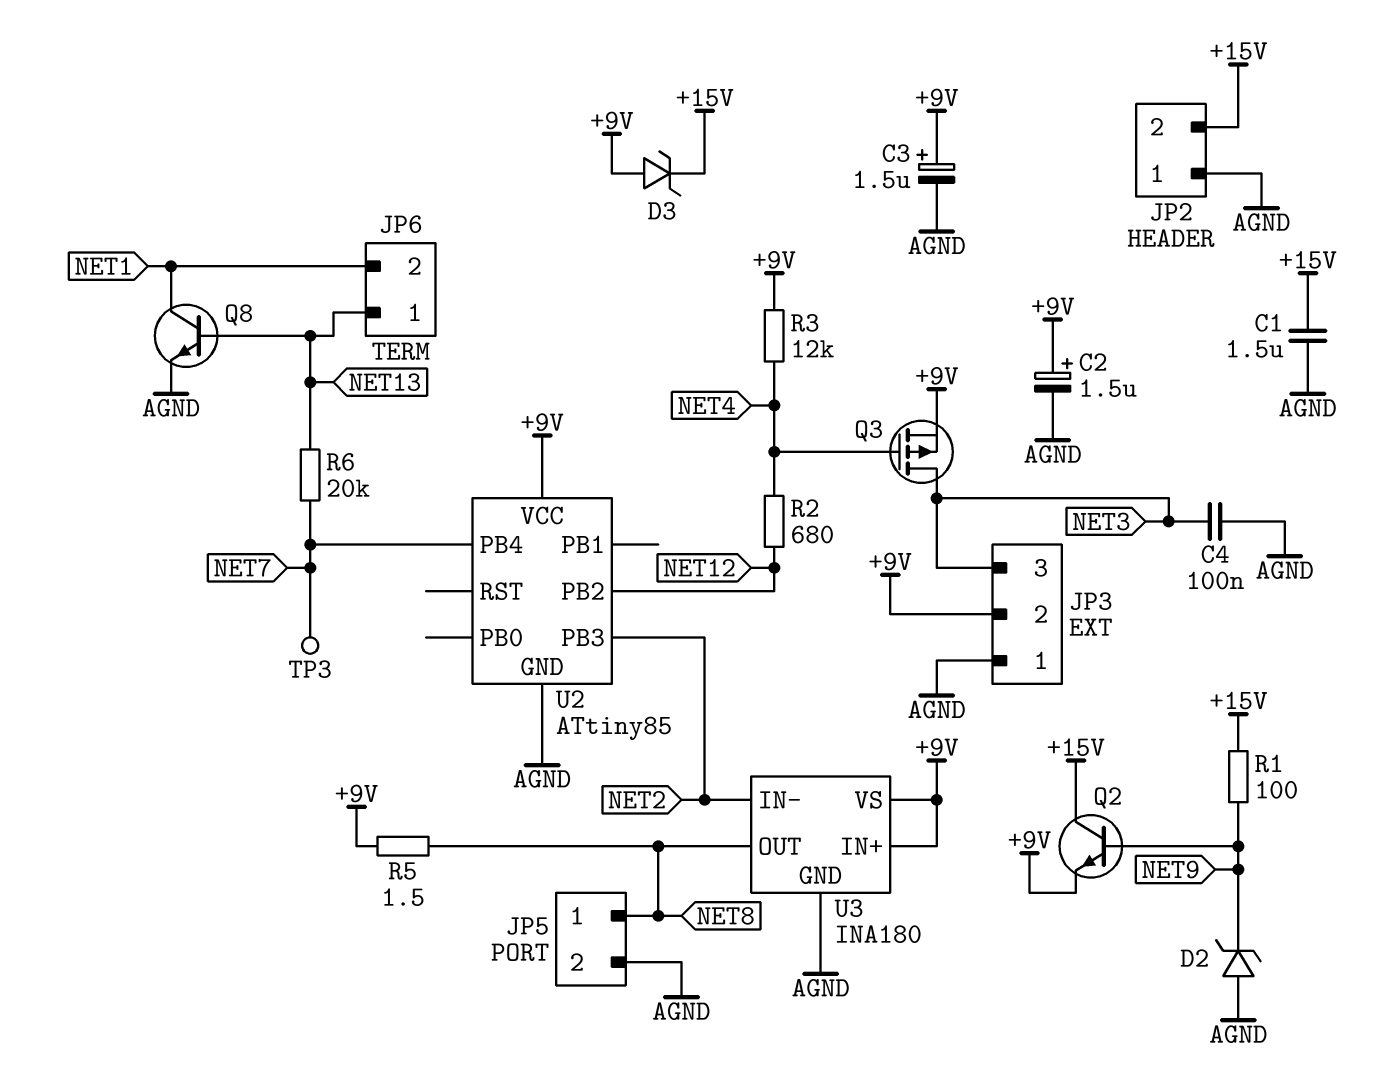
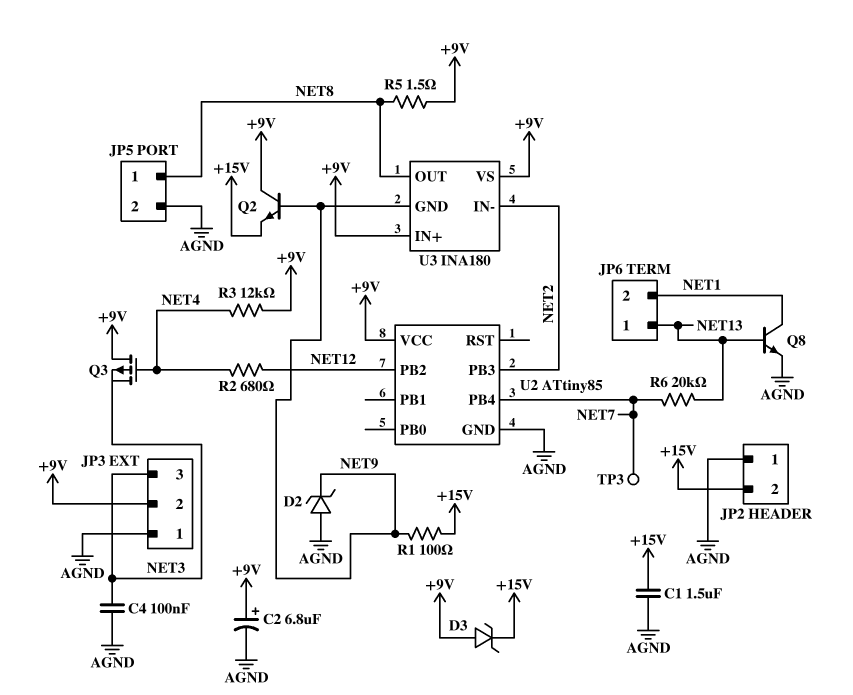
C2: 1.5uF (plus +9V, minus AGND) -> 6.8uF (plus +9V, minus AGND)
C3: 1.5uF (plus +9V, minus AGND) -> none
Q2: NPN (B NET9, C +15V, E +9V) -> NPN (B NET9, C +9V, E +15V)
Q3: PMOS (G NET4, D NET3, S +9V) -> PMOS (G NET4, D +9V, S NET3)
U3 pin GND: AGND -> NET9

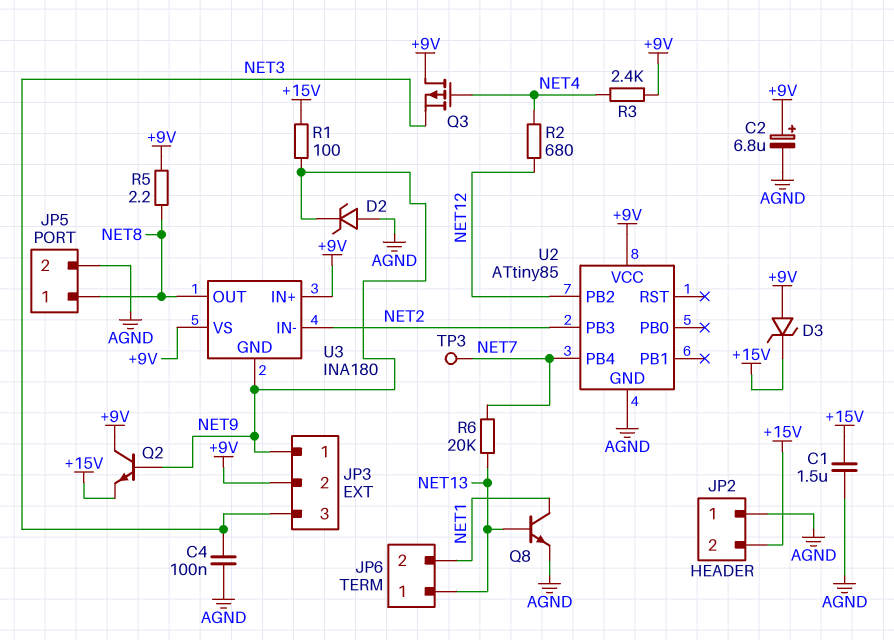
JP3 pin 1: AGND -> NET9
R3: 12k (+9V, NET4) -> 2.4k (+9V, NET4)
R5: 1.5 (+9V, NET8) -> 2.2 (+9V, NET8)

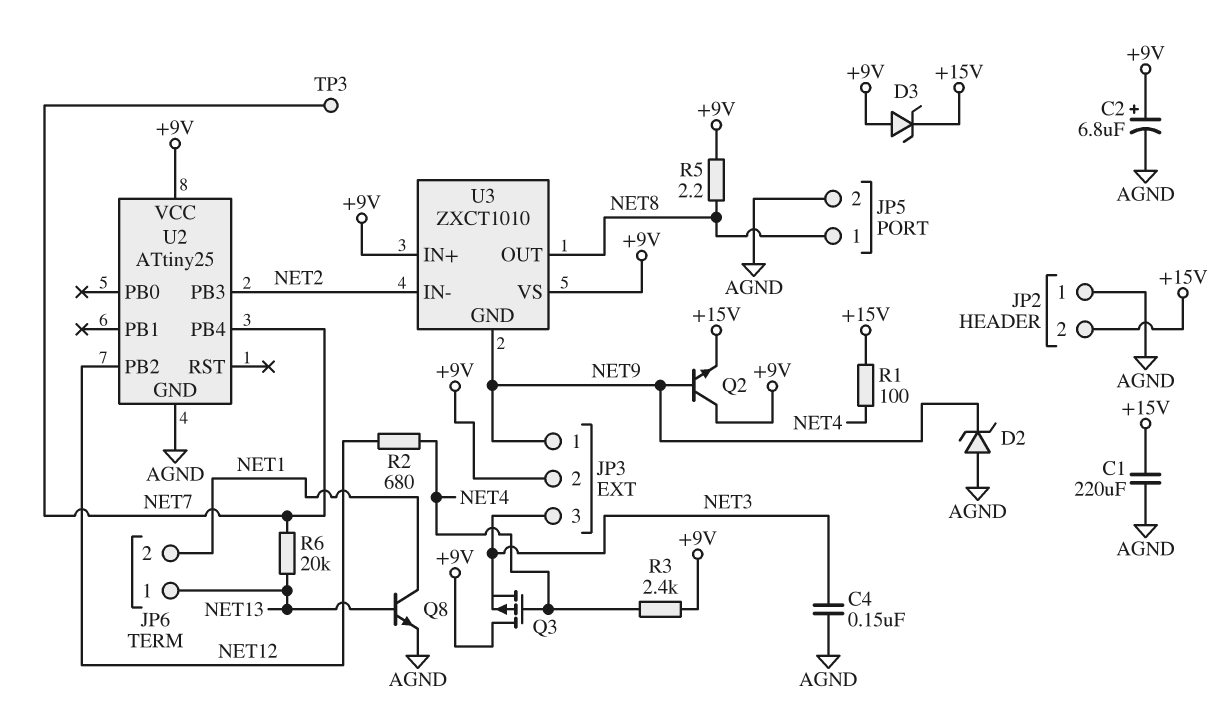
C1: 1.5uF (+15V, AGND) -> 220uF (+15V, AGND)
C4: 100nF (AGND, NET3) -> 150nF (AGND, NET3)
R1: 100 (+15V, NET9) -> 100 (+15V, NET4)
U2: ATtiny85 -> ATtiny25
U3: INA180 -> ZXCT1010

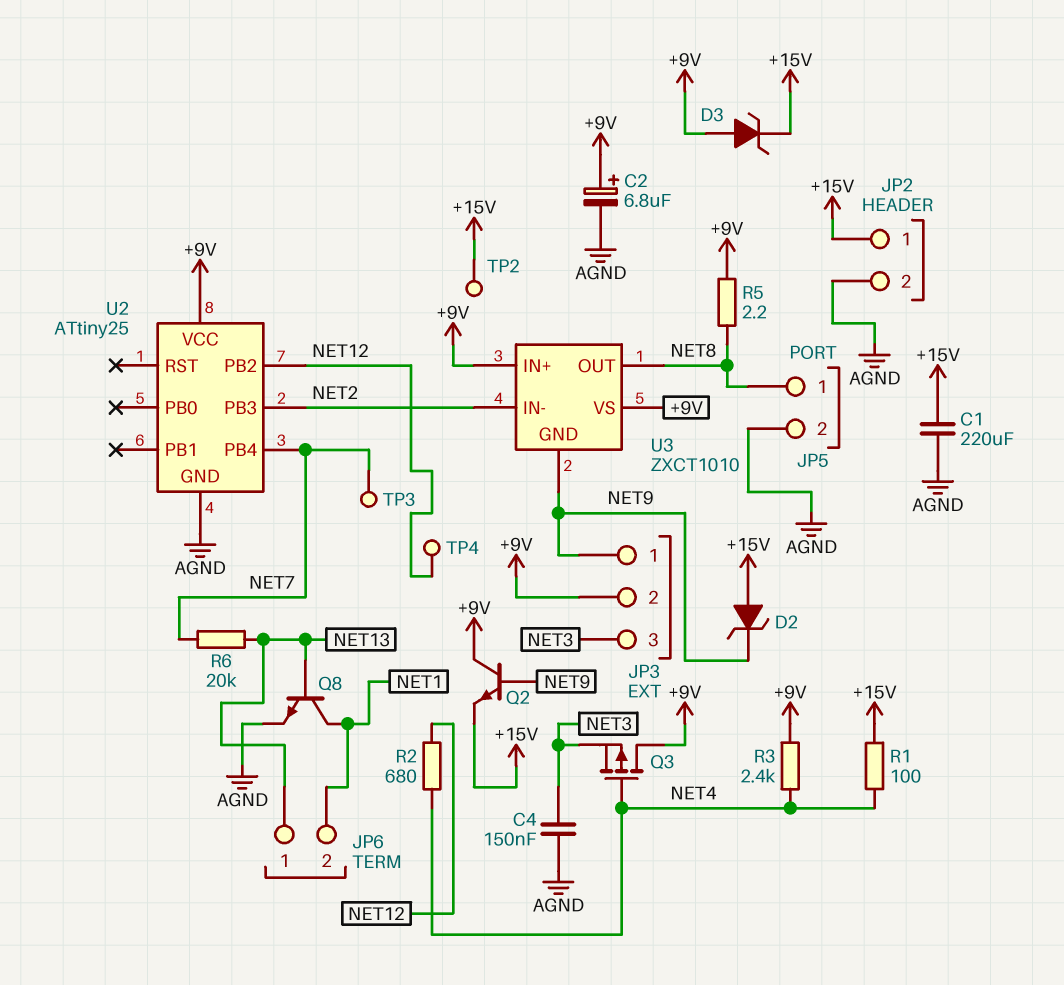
D2: zener (A AGND, K NET9) -> zener (A +15V, K NET9)
JP2 pin 1: AGND -> +15V
JP2 pin 2: +15V -> AGND
TP2: none -> test point (+15V)
TP4: none -> test point (NET12)

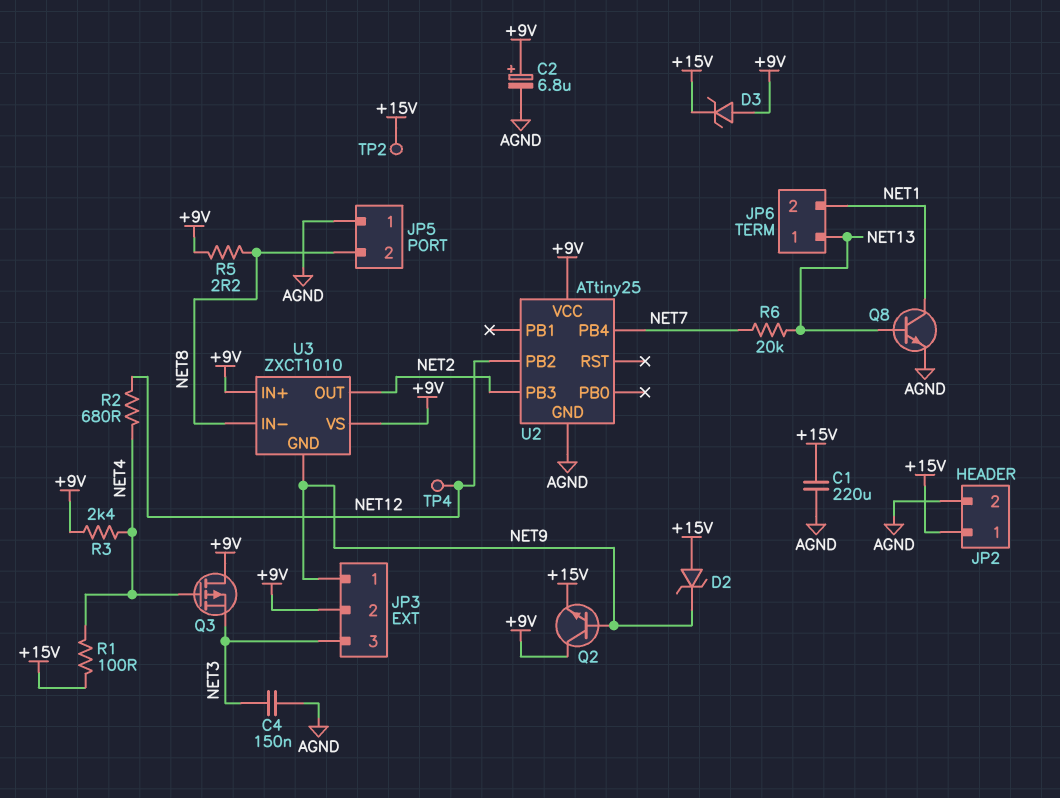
JP5 pin 1: NET8 -> AGND
JP5 pin 2: AGND -> NET8
TP3: test point (NET7) -> none
U3 pin IN-: NET2 -> NET8
U3 pin OUT: NET8 -> NET2

